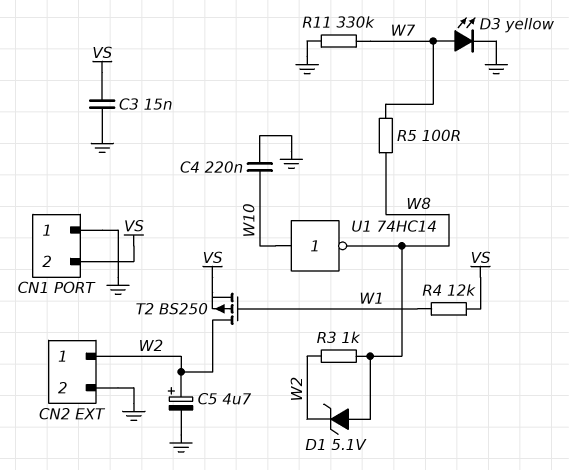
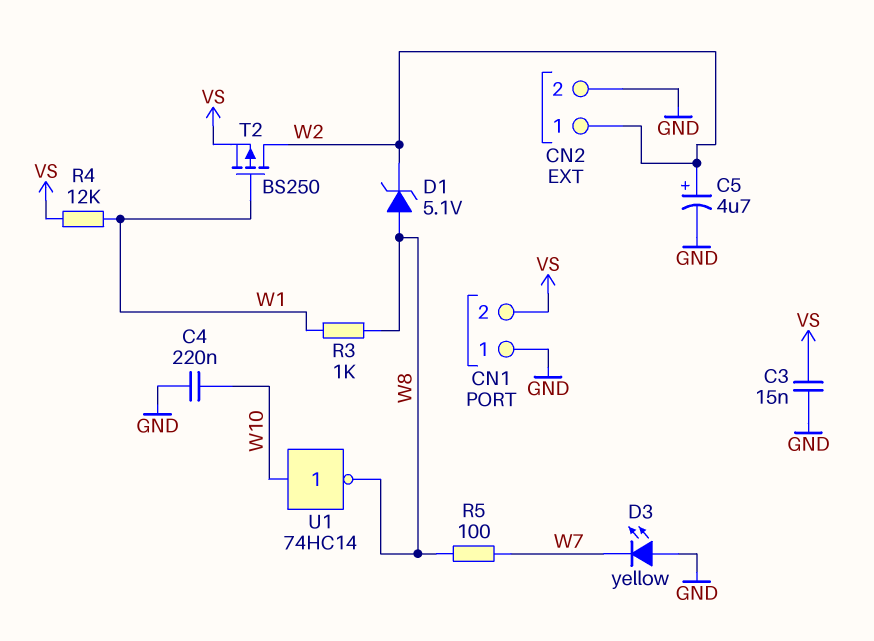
D3: LED yellow (A W7, K GND) -> LED yellow (A GND, K W7)
R3: 1k (W2, W8) -> 1k (W1, W8)
R11: 330k (GND, W7) -> none

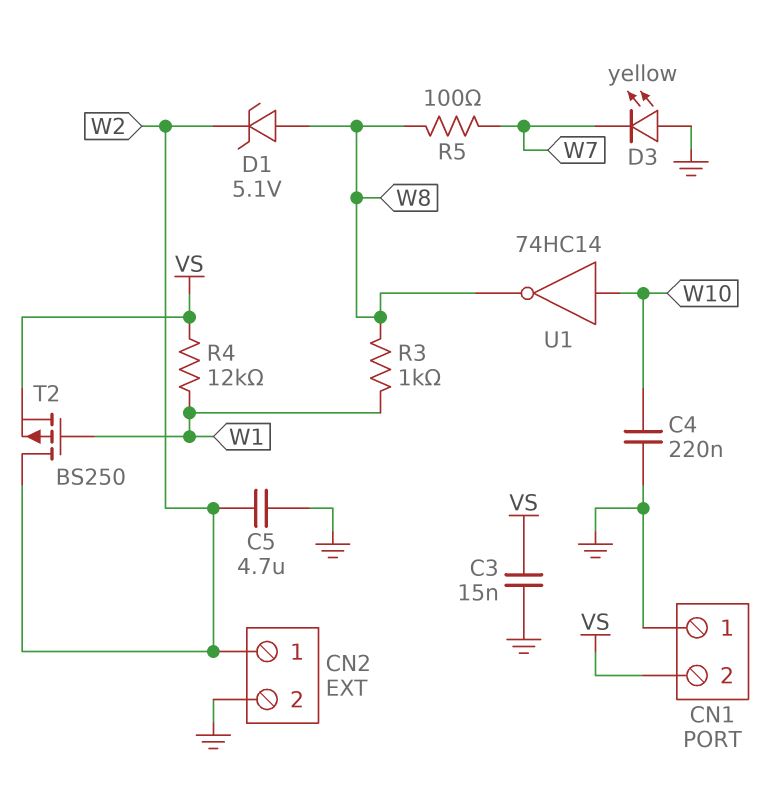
C5: 4.7uF (plus W2, minus GND) -> 4.7uF (GND, W2)

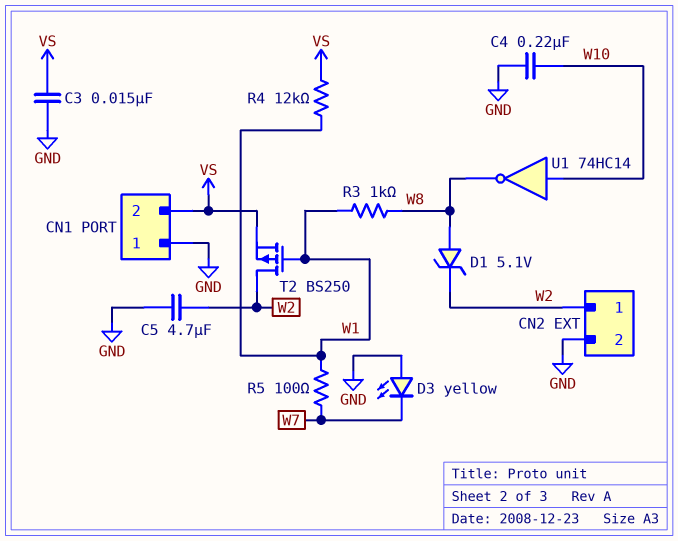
R5: 100 (W7, W8) -> 100 (W1, W7)

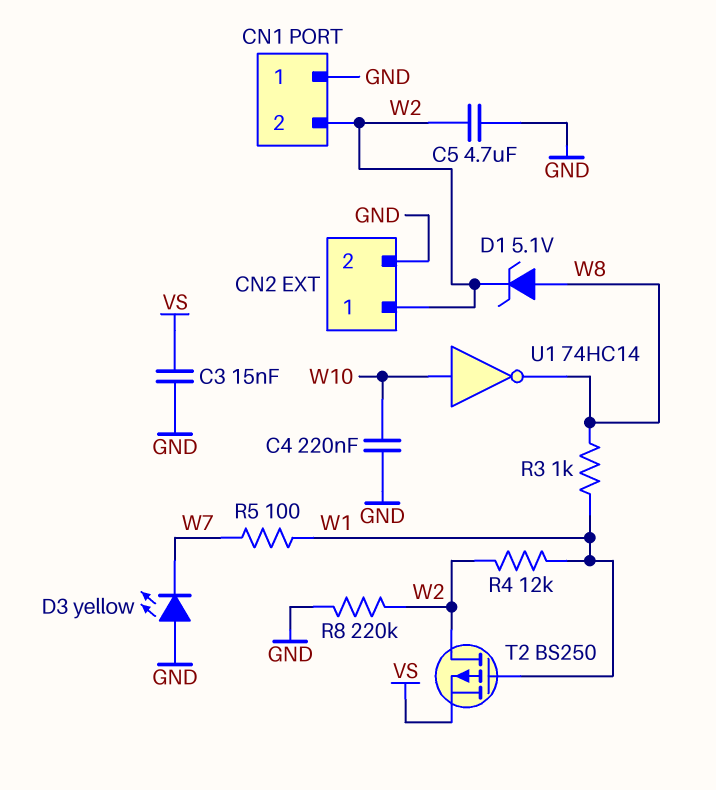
CN1 pin 2: VS -> W2
R4: 12k (VS, W1) -> 12k (W1, W2)
R8: none -> 220k (GND, W2)

